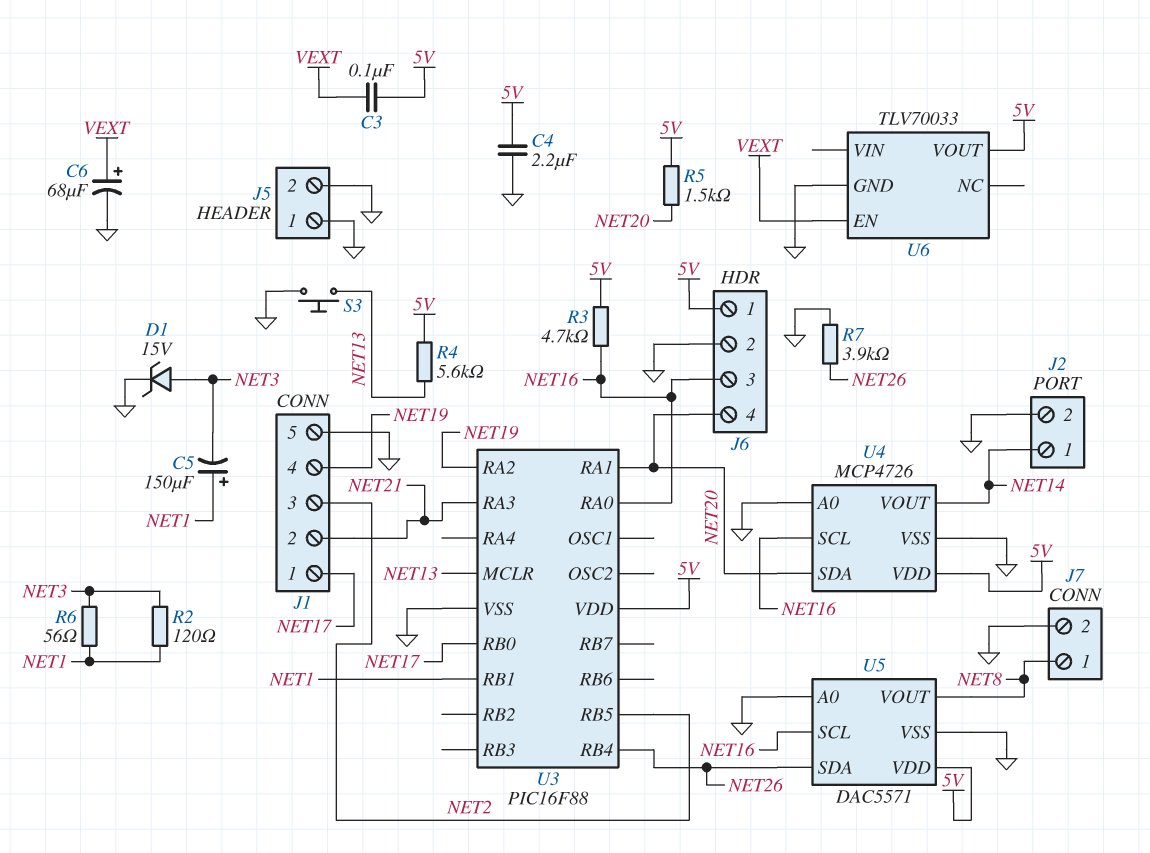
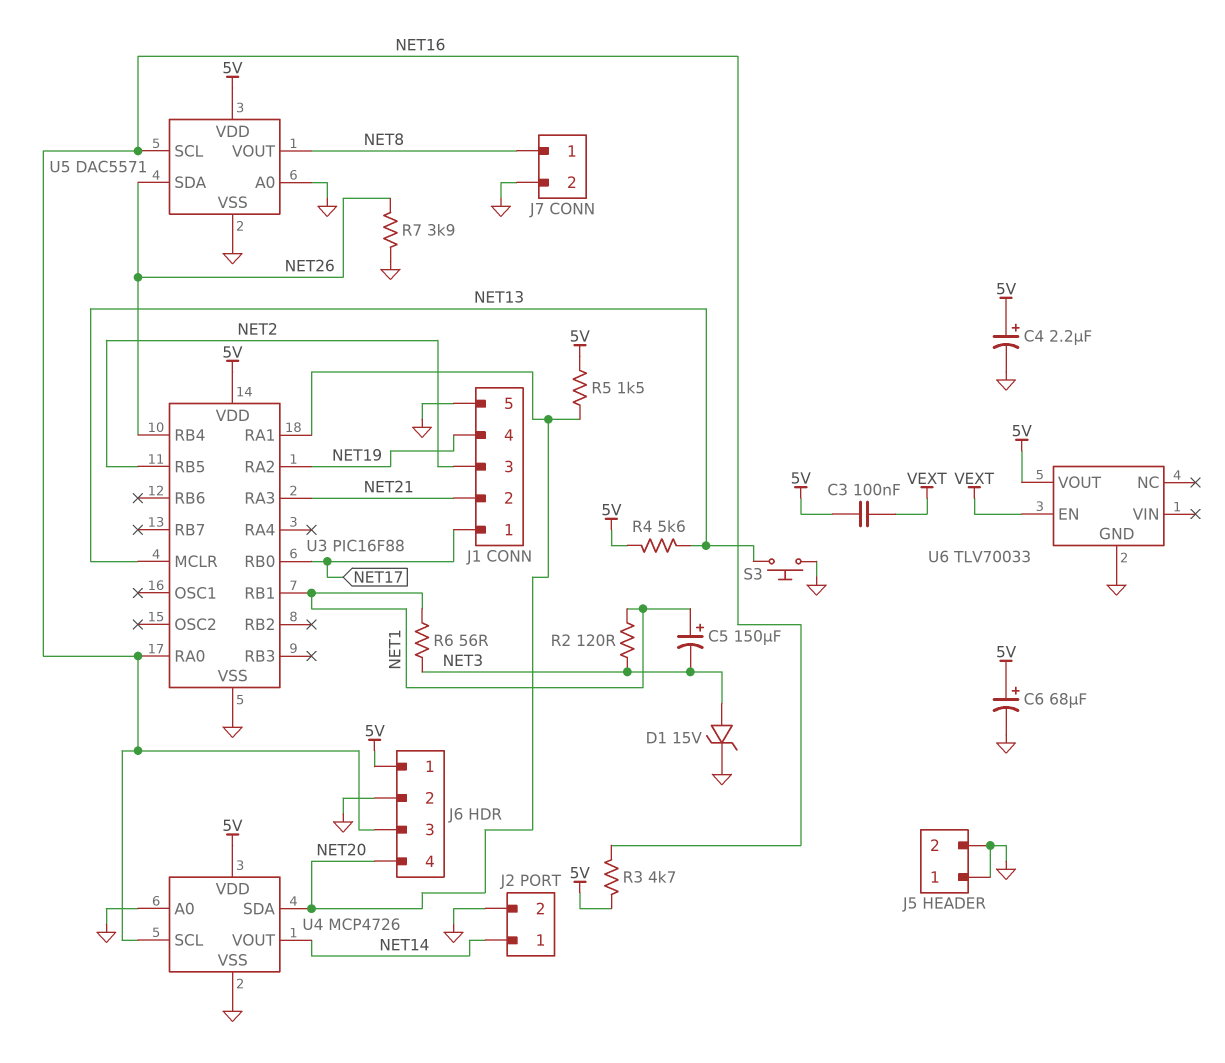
C4: 2.2uF (5V, GND) -> 2.2uF (plus 5V, minus GND)
C6: 68uF (plus VEXT, minus GND) -> 68uF (plus 5V, minus GND)

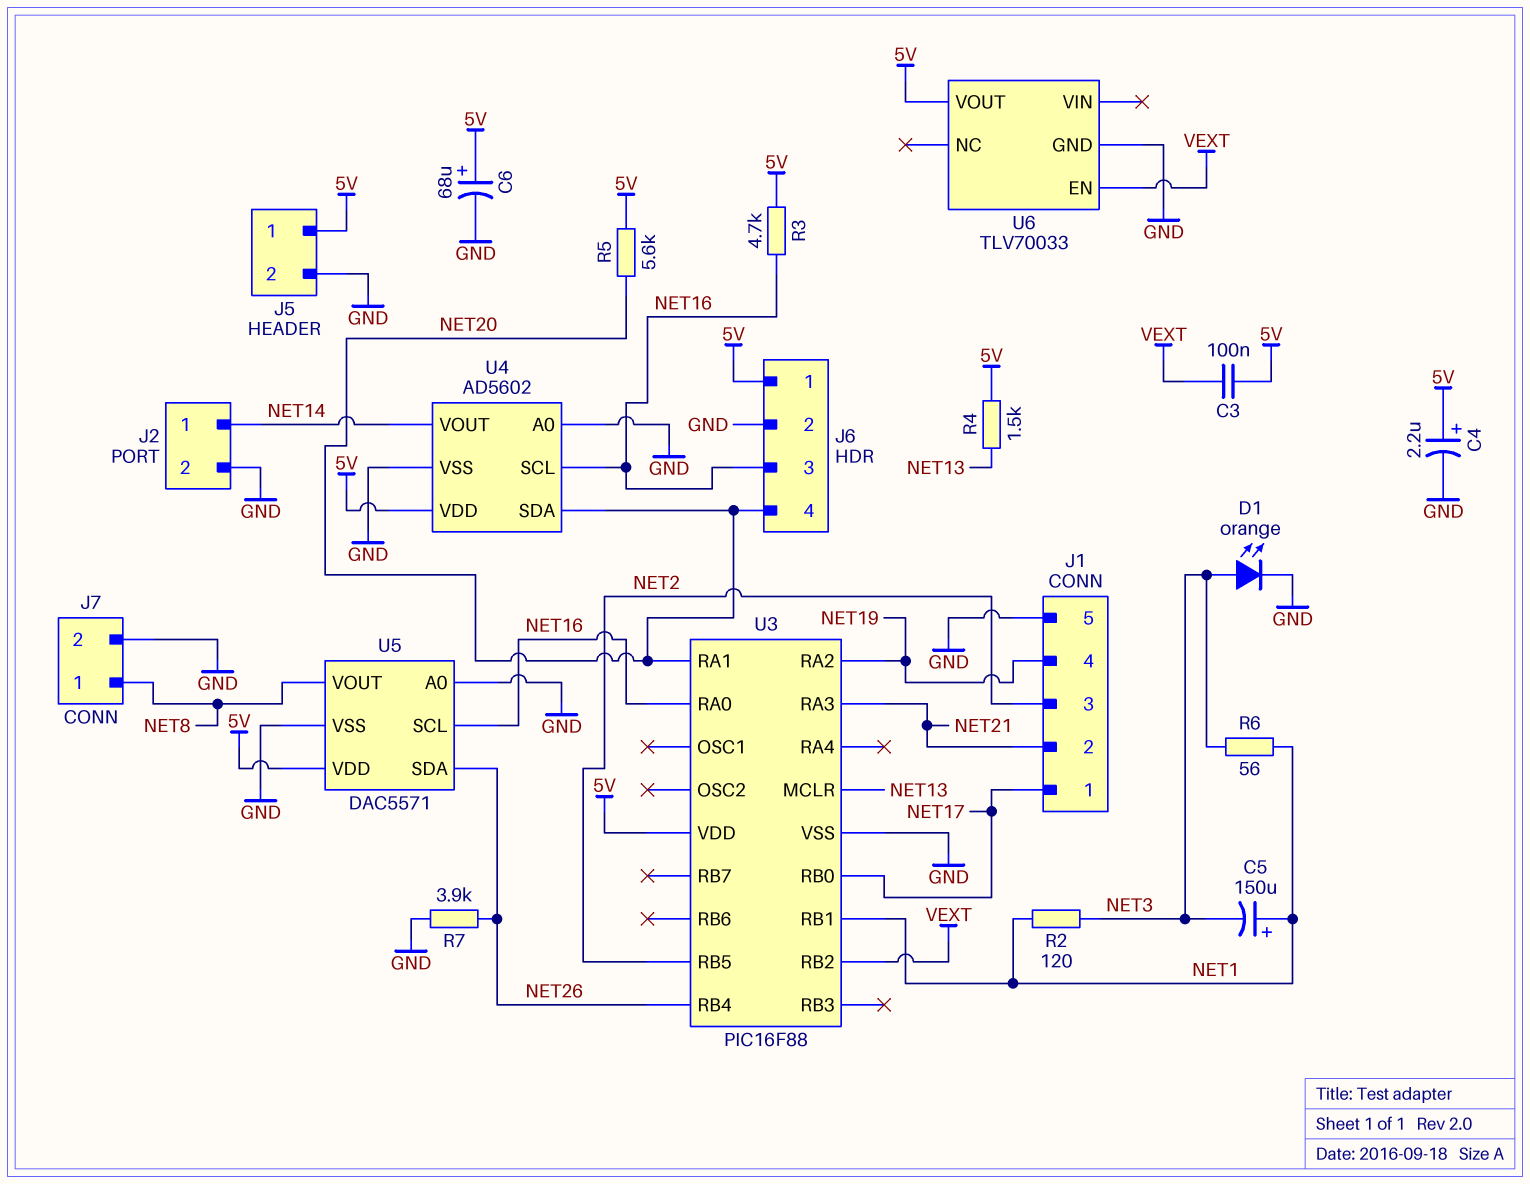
D1: zener 15V (A NET3, K GND) -> LED orange (A NET3, K GND)
J5 pin 1: GND -> 5V
R4: 5.6k (5V, NET13) -> 1.5k (5V, NET13)
R5: 1.5k (5V, NET20) -> 5.6k (5V, NET20)
S3: button (GND, NET13) -> none
U3 pin RB2: none -> VEXT
U4: MCP4726 -> AD5602

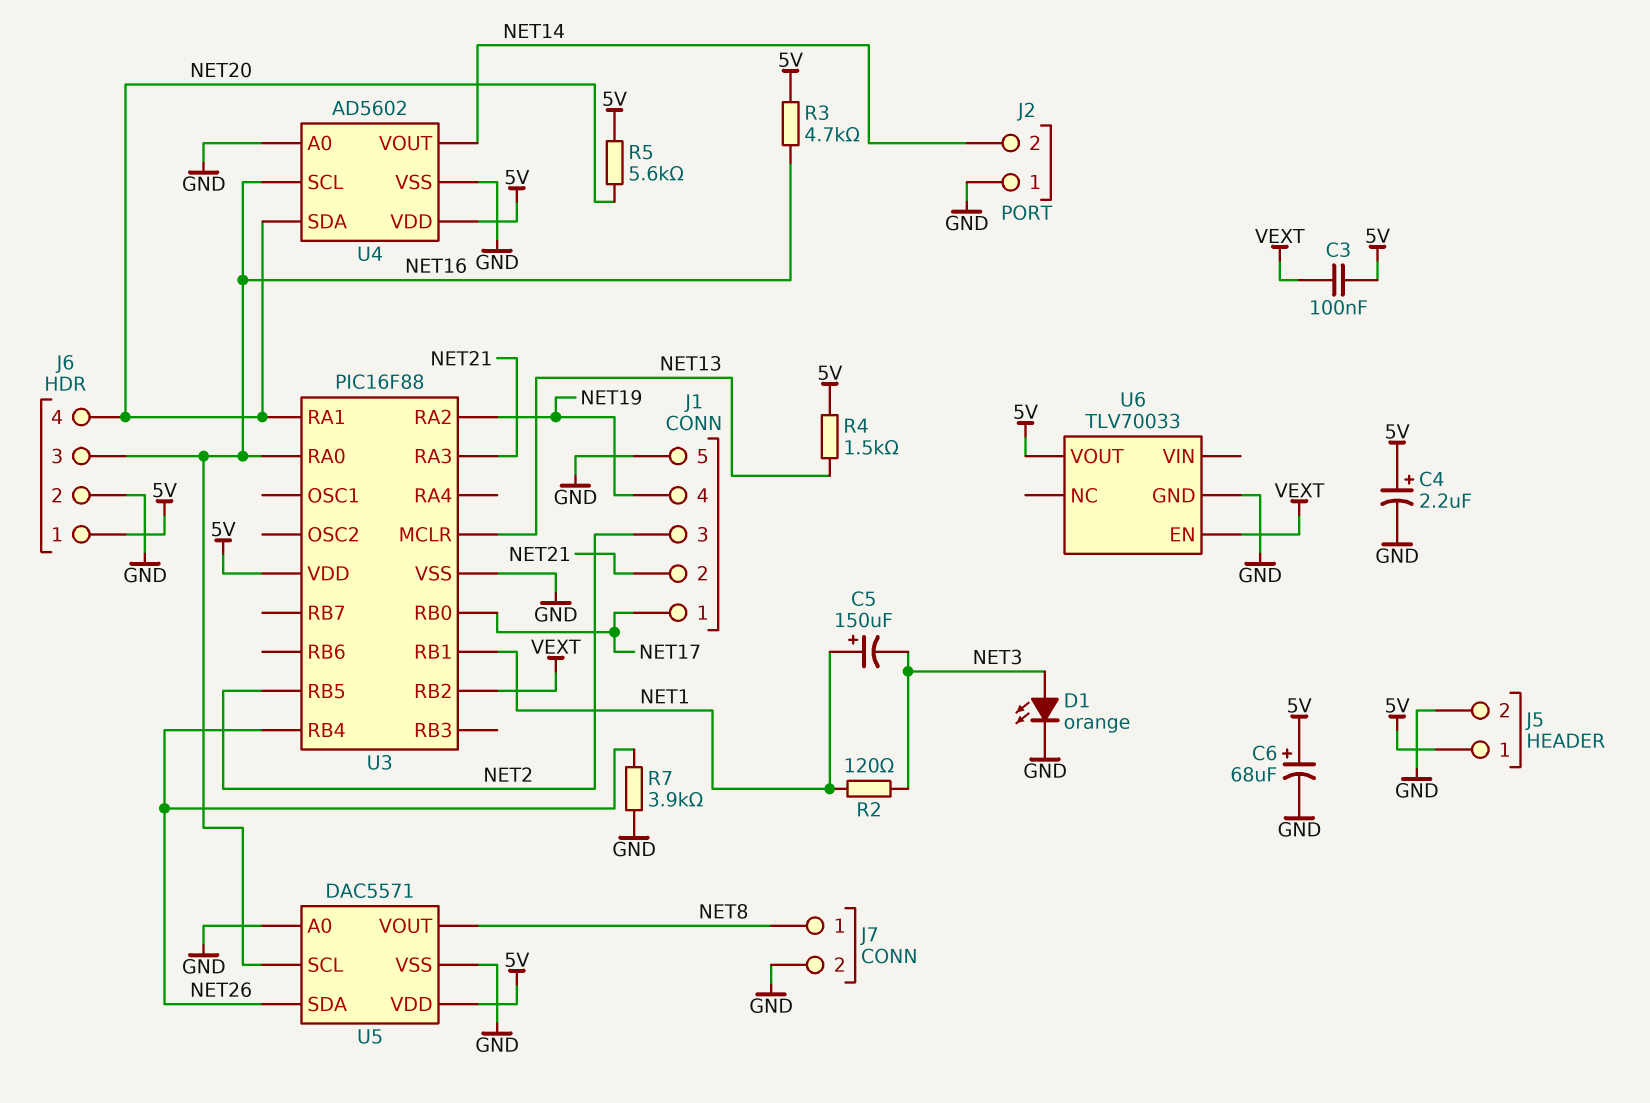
J2 pin 1: NET14 -> GND
J2 pin 2: GND -> NET14
R6: 56 (NET1, NET3) -> none

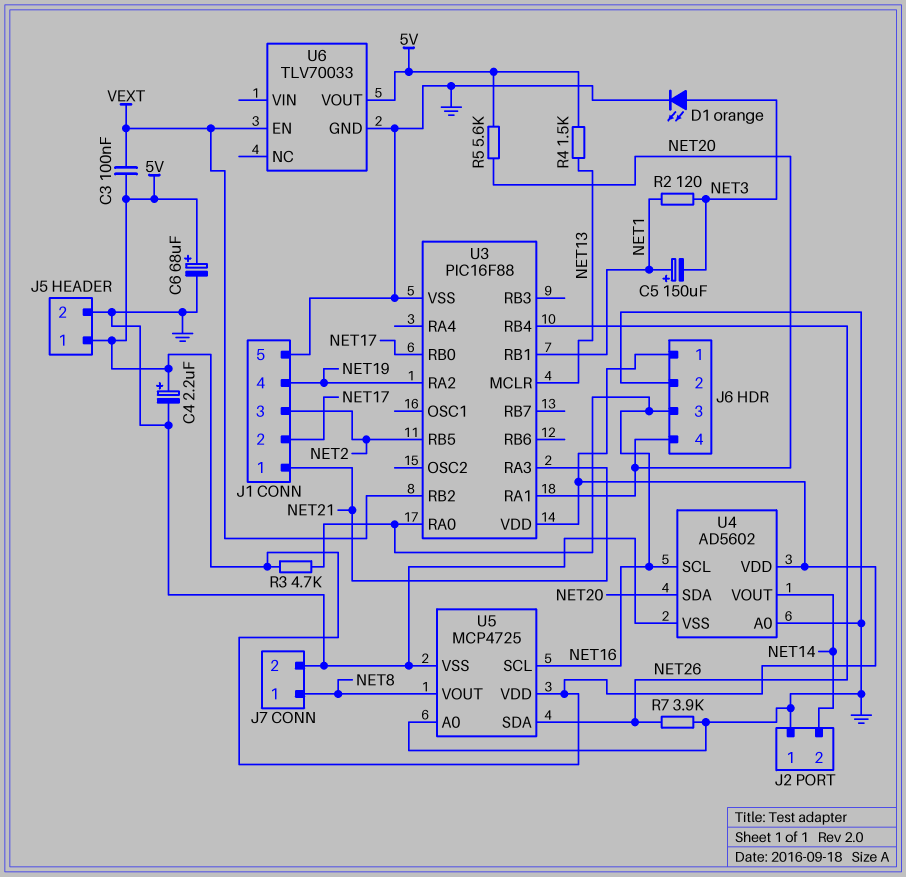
J1 pin 1: NET17 -> NET21
J1 pin 2: NET21 -> NET17
U5: DAC5571 -> MCP4725

